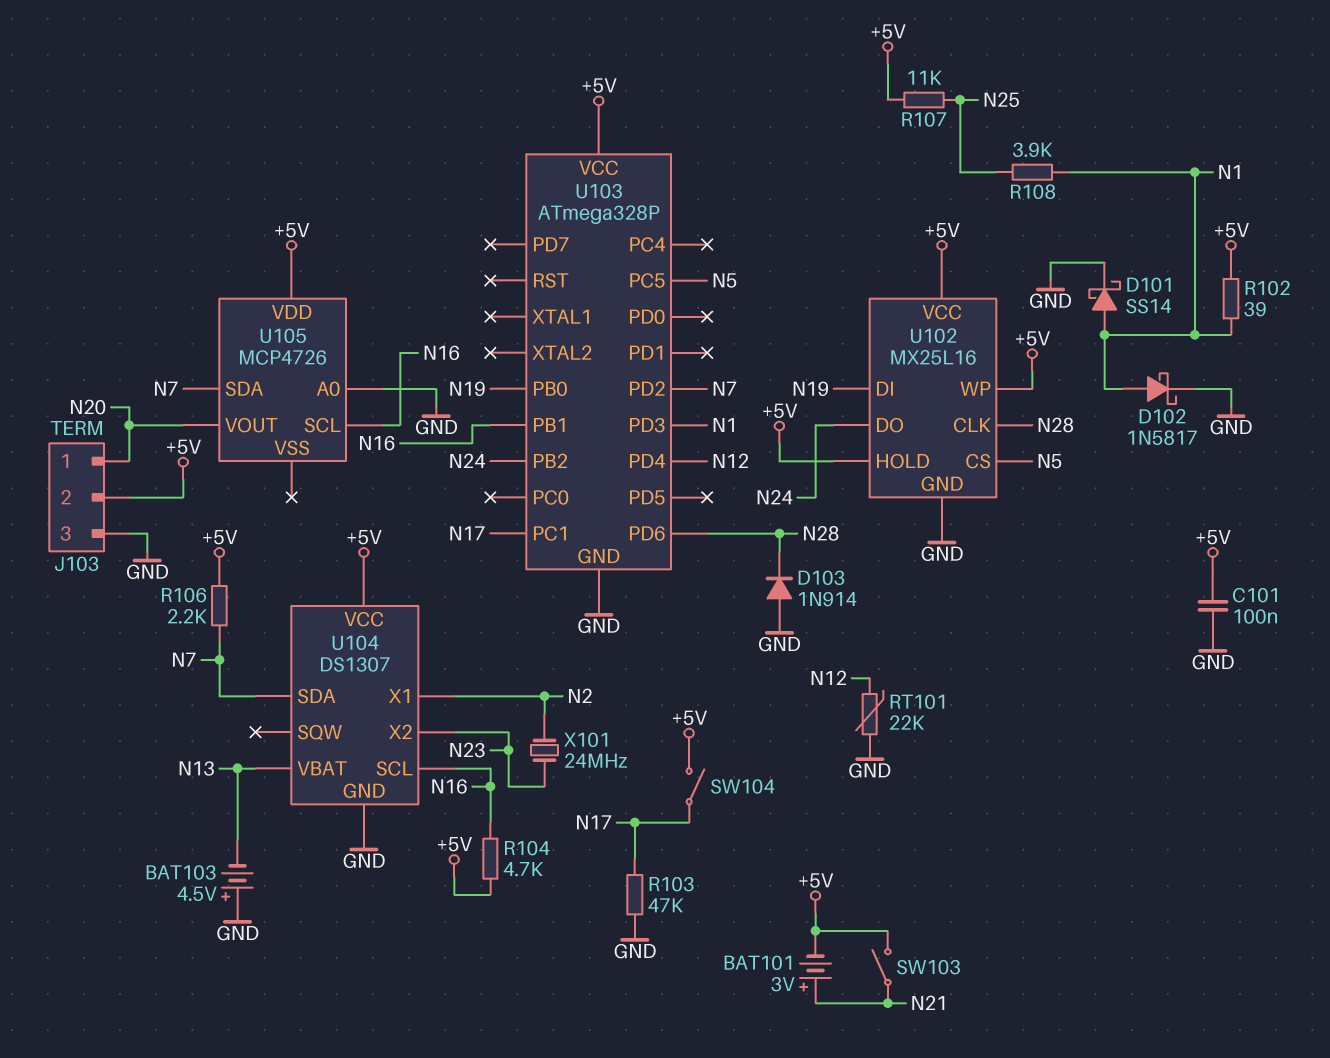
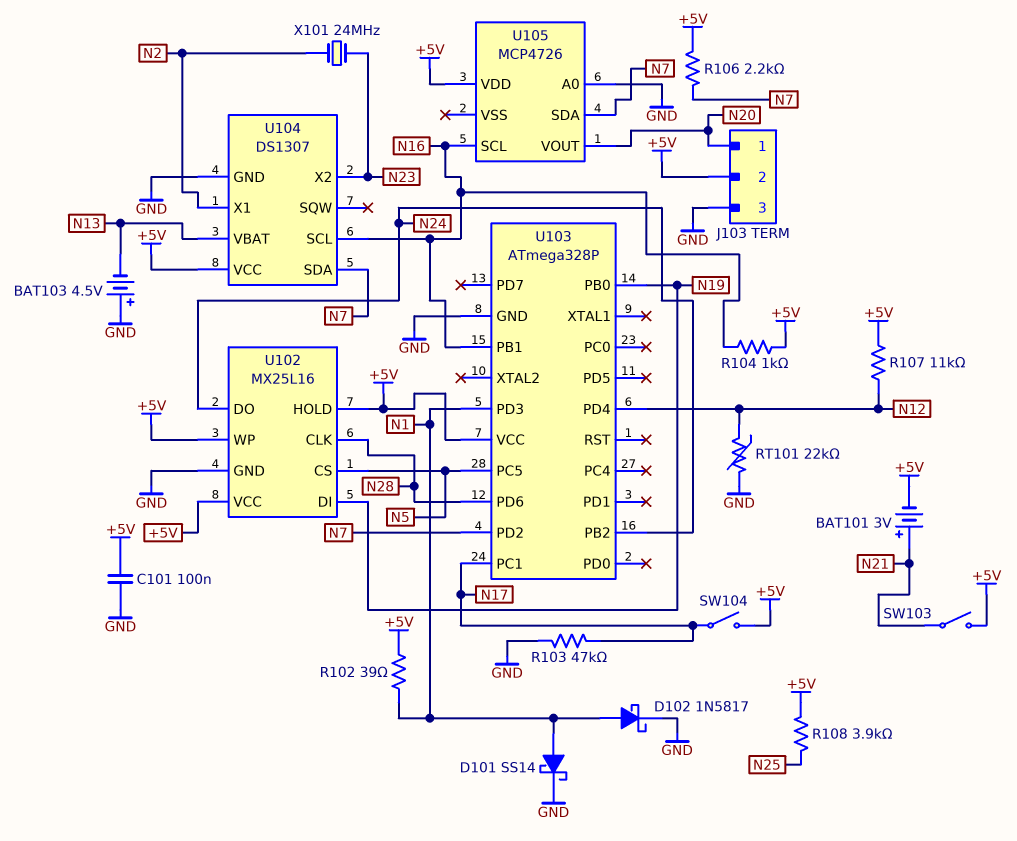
D103: diode 1N914 (A GND, K N28) -> none
R104: 4.7k (+5V, N16) -> 1k (+5V, N16)
R107: 11k (+5V, N25) -> 11k (+5V, N12)
R108: 3.9k (N1, N25) -> 3.9k (+5V, N25)

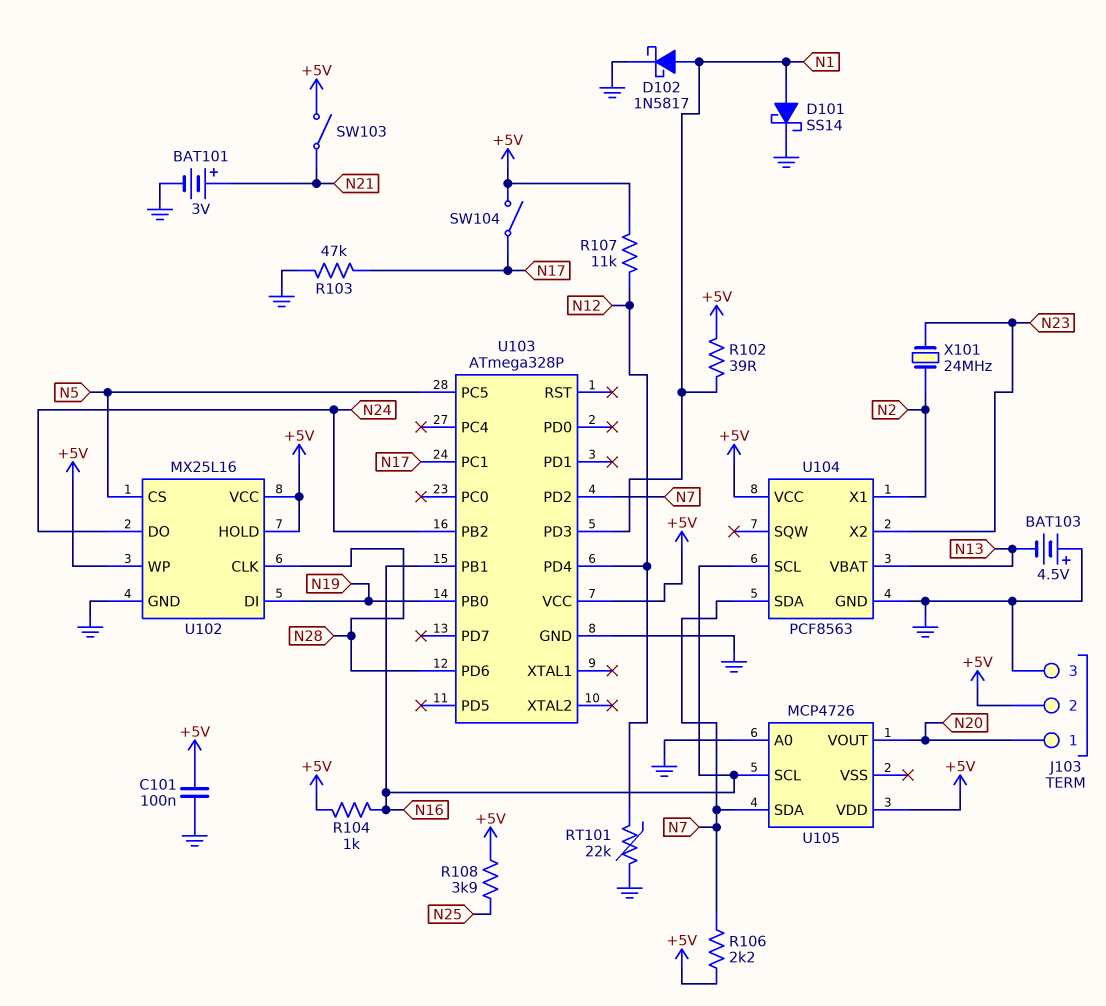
BAT101: 3V (plus N21, minus +5V) -> 3V (plus N21, minus GND)
U104: DS1307 -> PCF8563

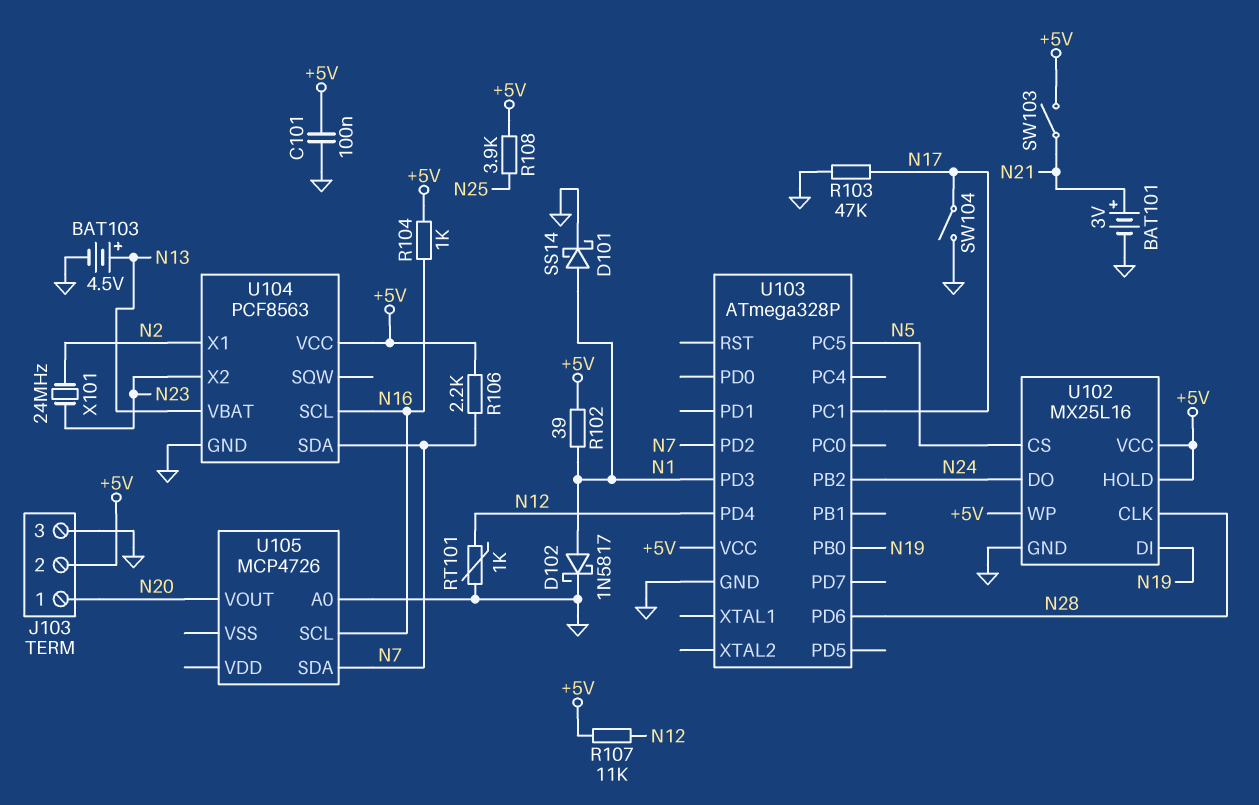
BAT103: 4.5V (plus GND, minus N13) -> 4.5V (plus N13, minus GND)
RT101: 22k (GND, N12) -> 1k (GND, N12)
SW104: switch (+5V, N17) -> switch (GND, N17)
U103 pin PB1: N16 -> none
U105 pin VDD: +5V -> none

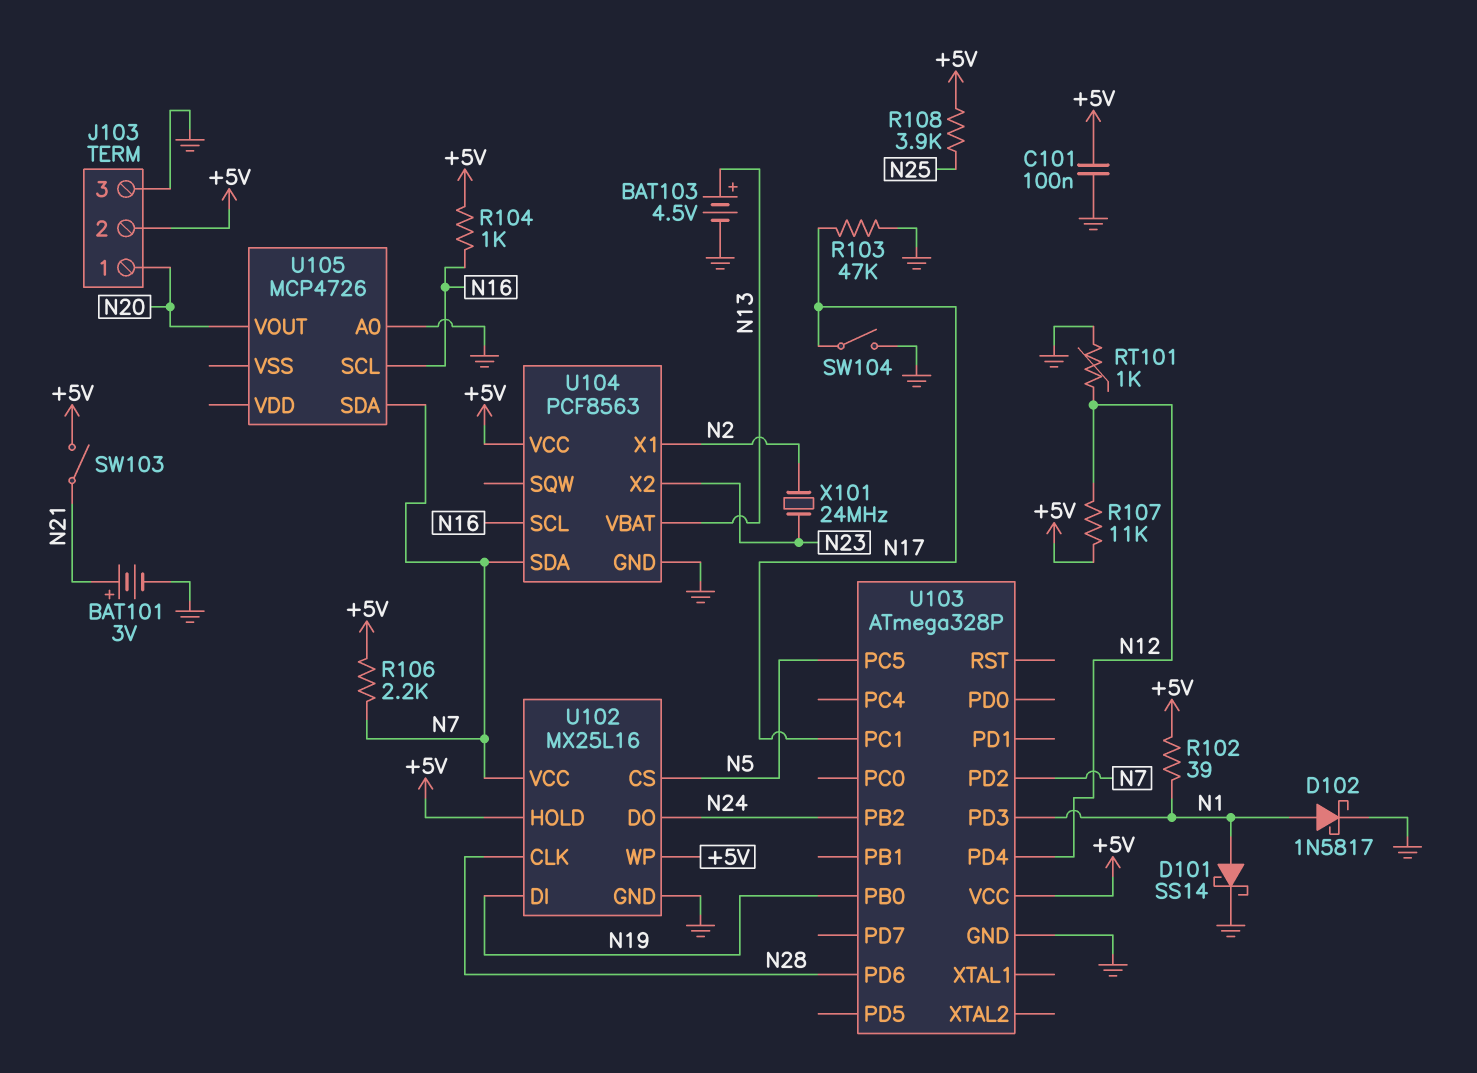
U102 pin VCC: +5V -> N7

